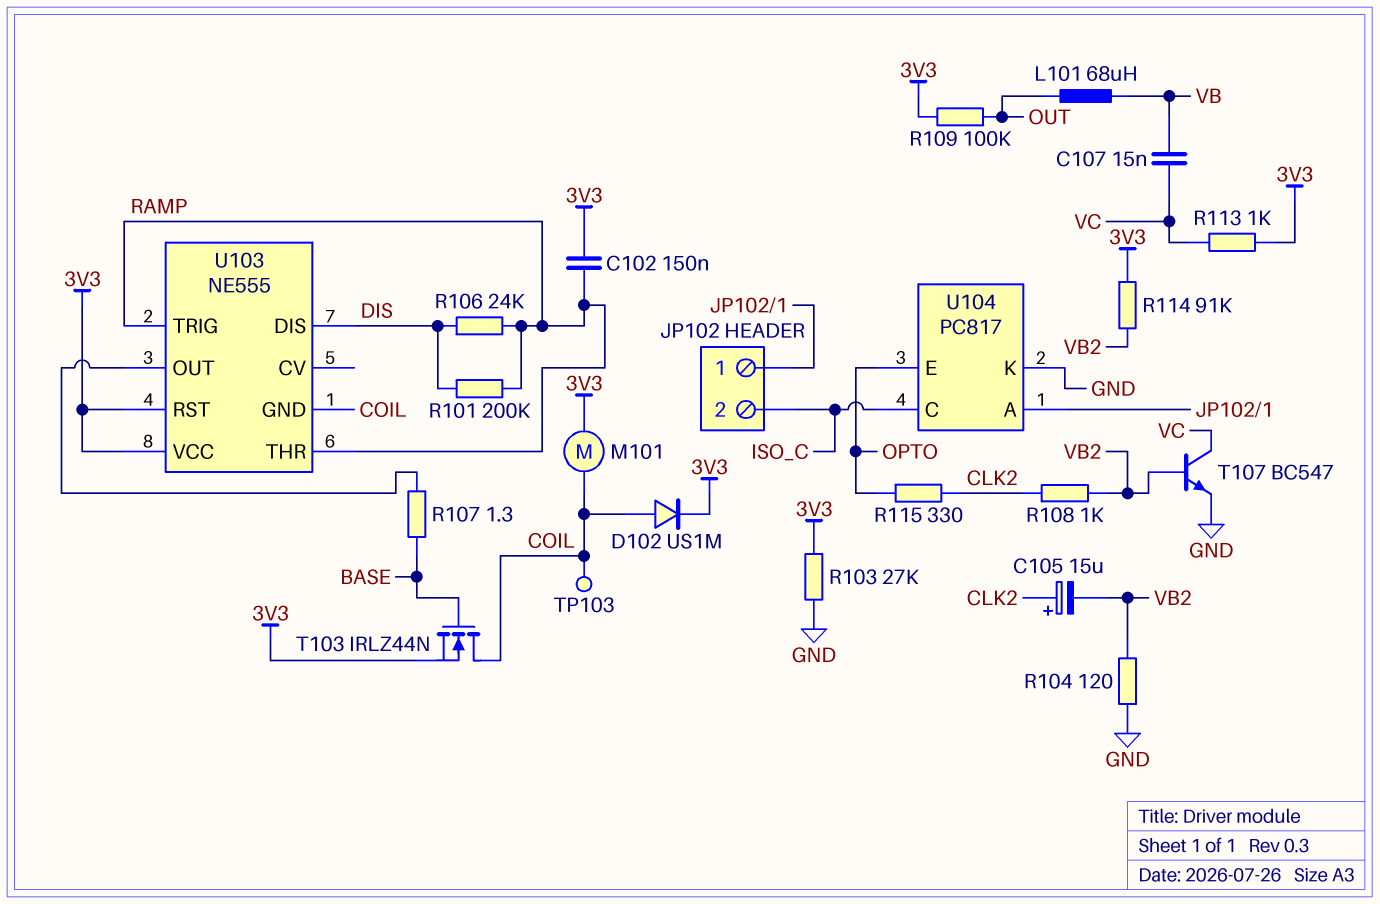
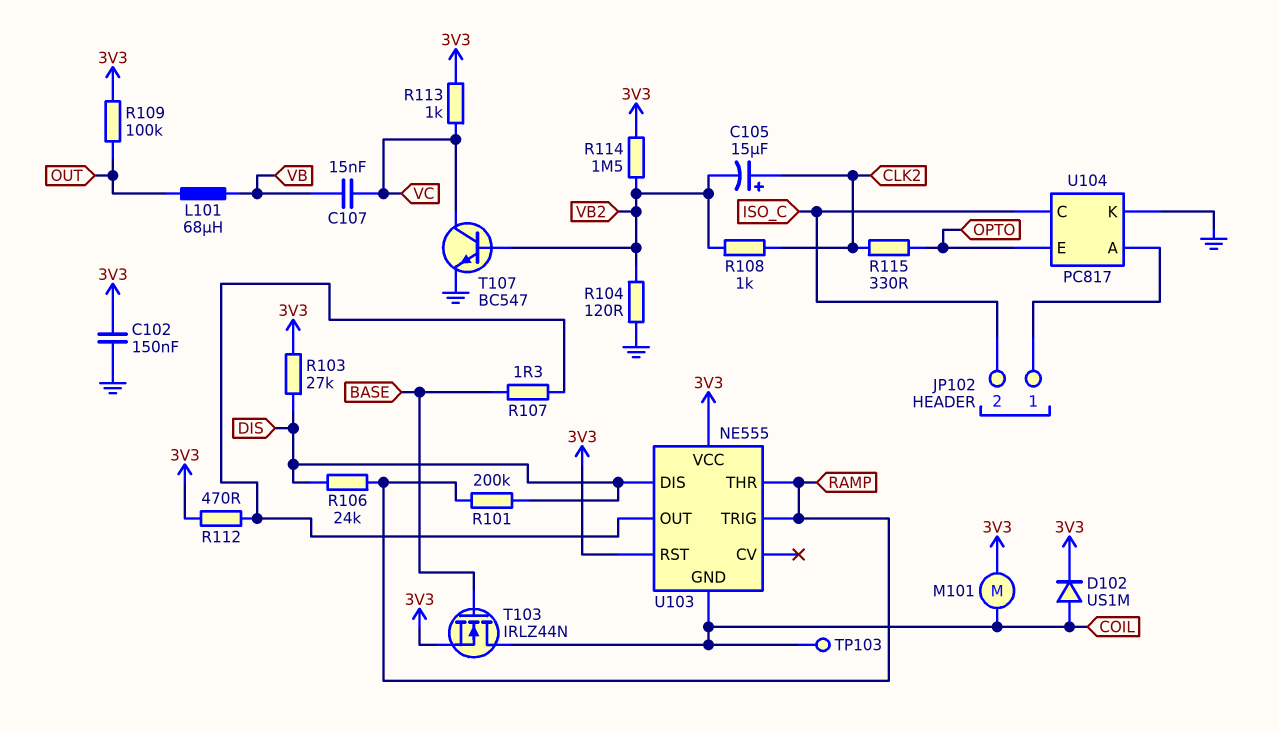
C102: 150nF (3V3, RAMP) -> 150nF (3V3, GND)
R103: 27k (3V3, GND) -> 27k (3V3, DIS)
R112: none -> 470 (3V3, U103/OUT)
R114: 91k (3V3, VB2) -> 1.5M (3V3, VB2)

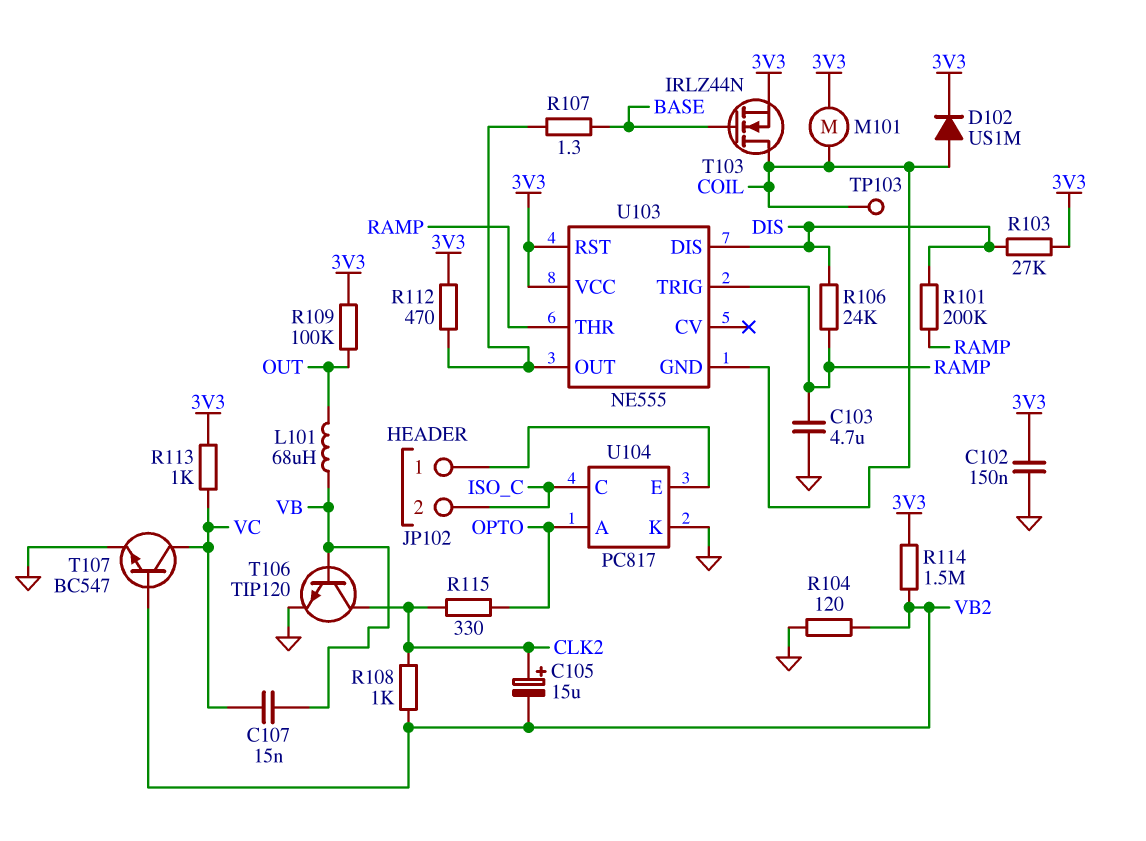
C103: none -> 4.7uF (GND, RAMP)
T106: none -> NPN TIP120 (B VB, C CLK2, E GND)
U104 pin A: JP102/1 -> OPTO
U104 pin E: OPTO -> JP102/1

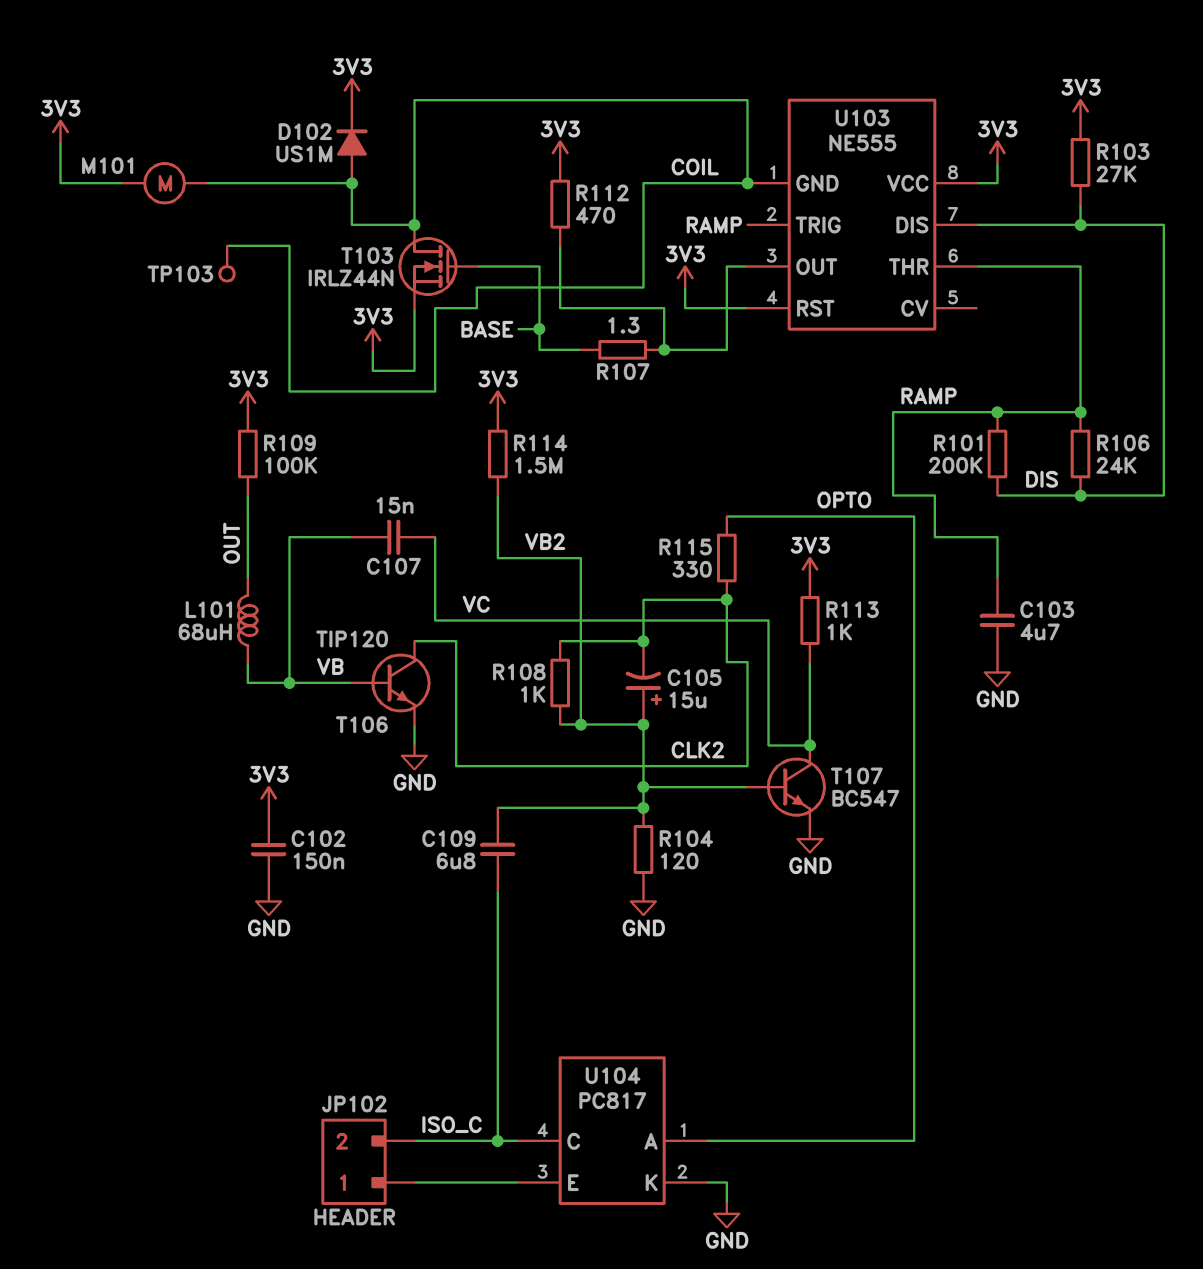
C105: 15uF (plus CLK2, minus VB2) -> 15uF (plus VB2, minus CLK2)
C109: none -> 6.8uF (ISO_C, VB2)

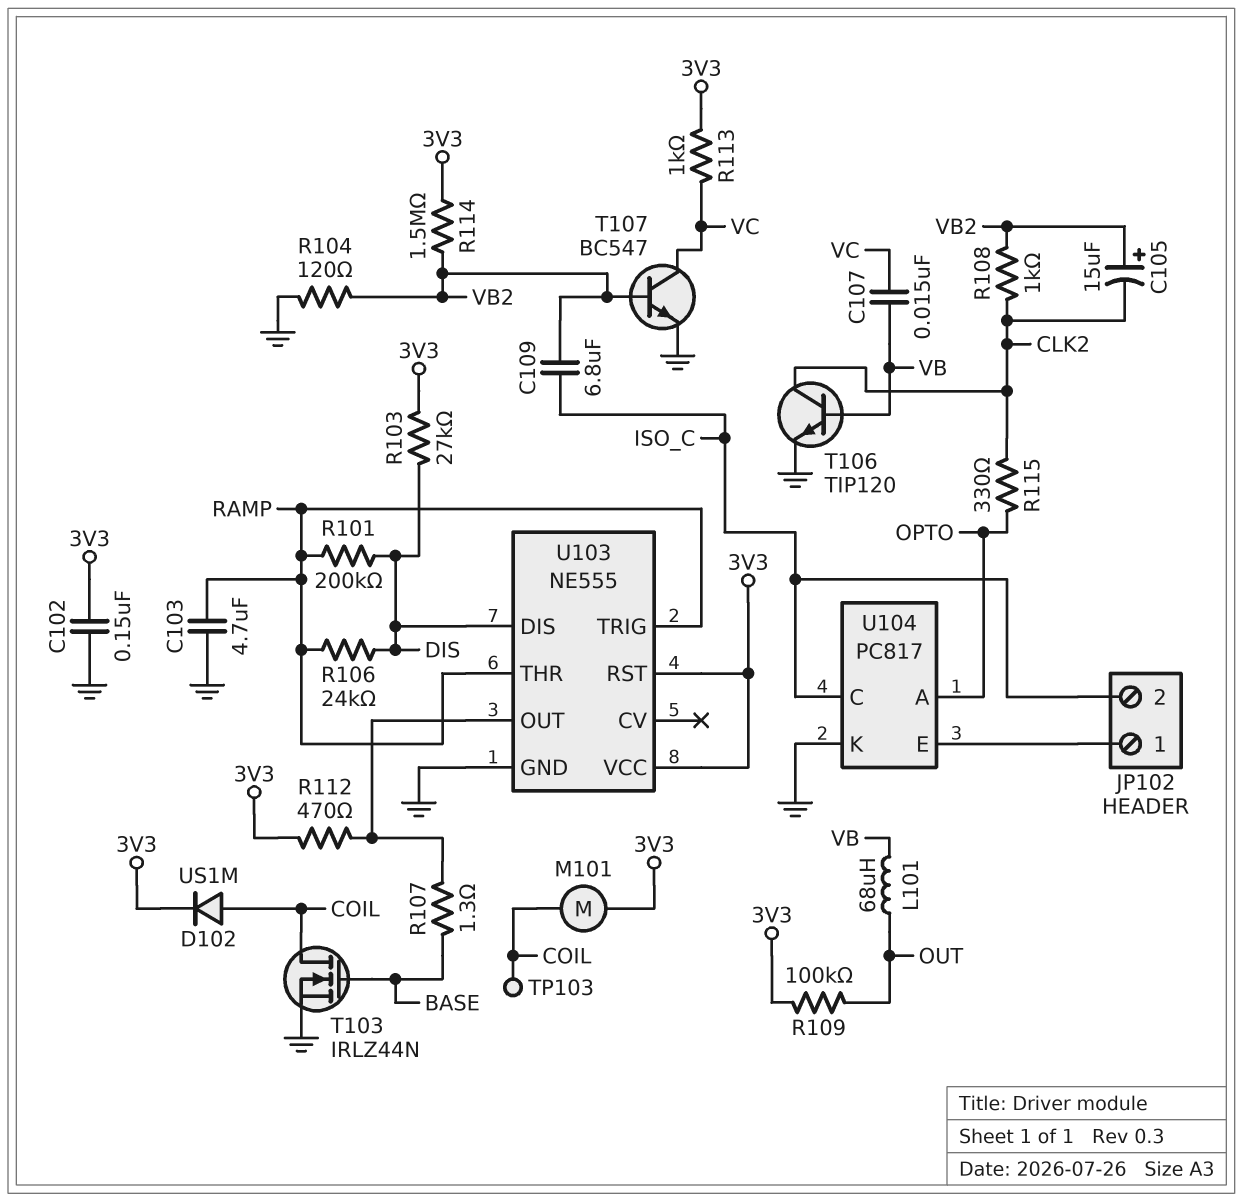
T103: NMOS IRLZ44N (G BASE, D COIL, S 3V3) -> NMOS IRLZ44N (G BASE, D COIL, S GND)
U103 pin GND: COIL -> GND

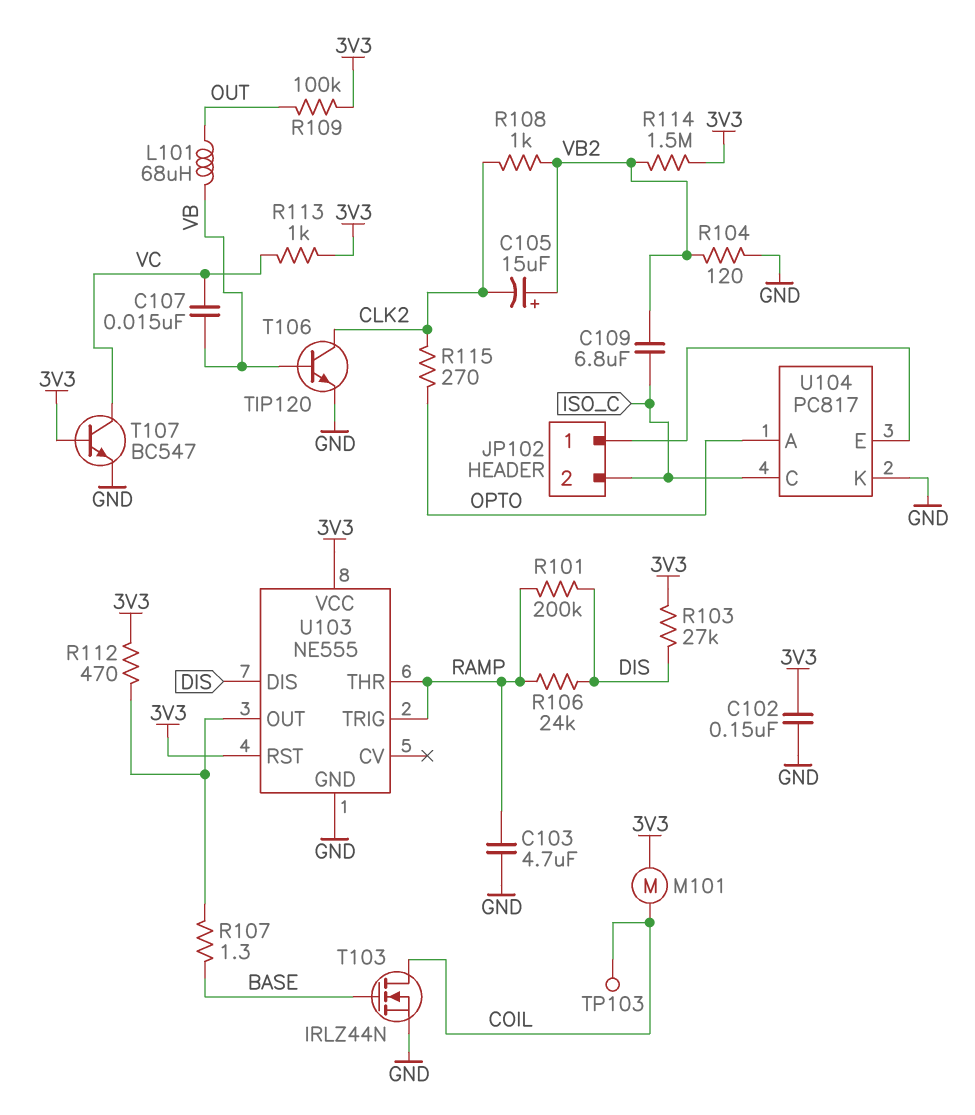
D102: diode US1M (A COIL, K 3V3) -> none
R115: 330 (CLK2, OPTO) -> 270 (CLK2, OPTO)
T107: NPN BC547 (B VB2, C VC, E GND) -> NPN BC547 (B 3V3, C VC, E GND)

